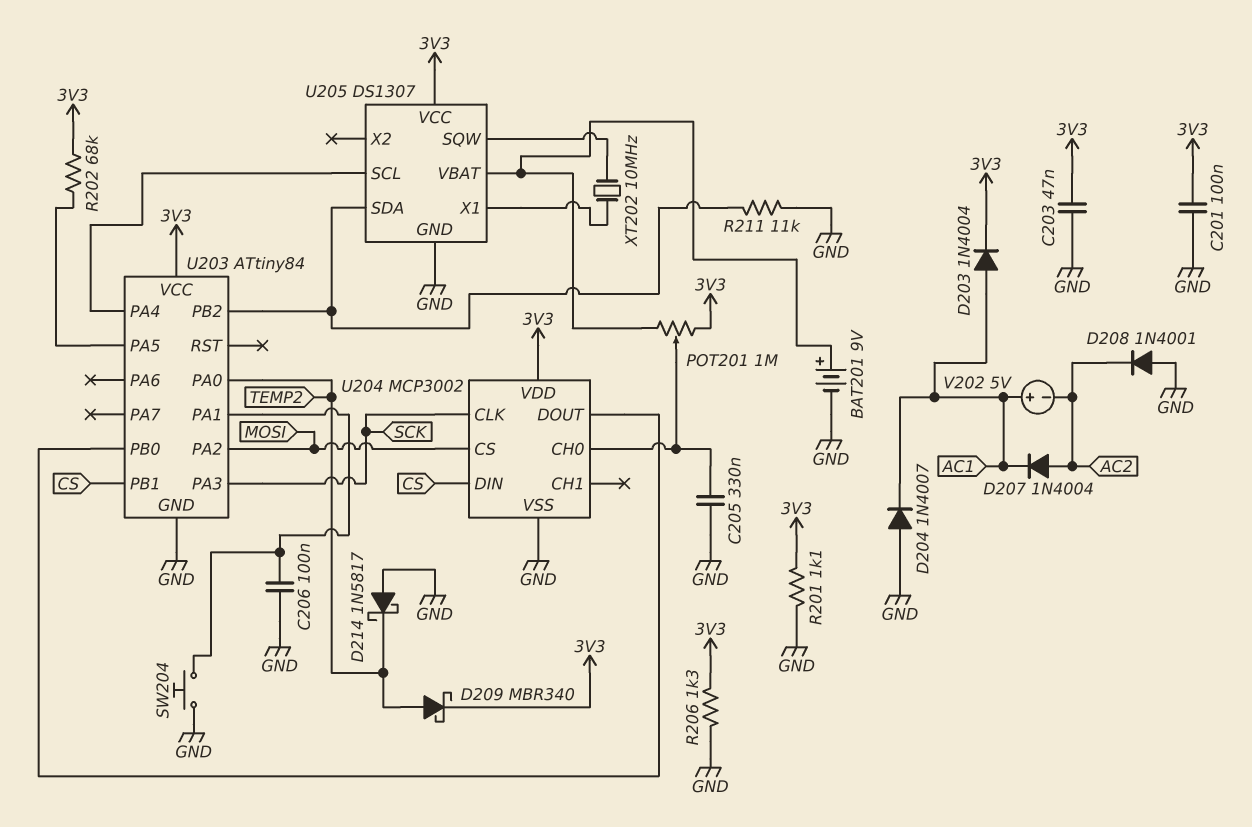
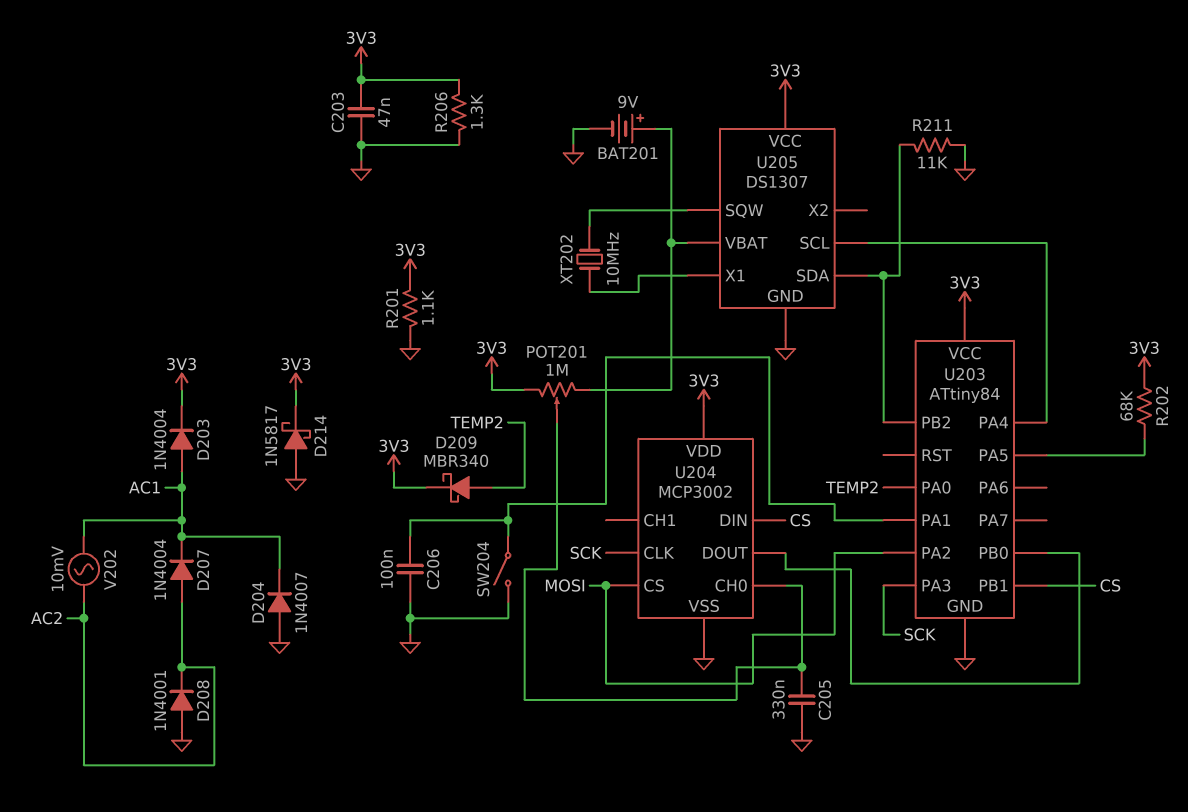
C201: 100nF (3V3, GND) -> none
D214: schottky 1N5817 (A GND, K TEMP2) -> schottky 1N5817 (A GND, K 3V3)
SW204: button (GND, U203/PA1) -> switch (GND, U203/PA1)
V202: 5V (plus AC1, minus AC2) -> AC 10mV (AC1, AC2)

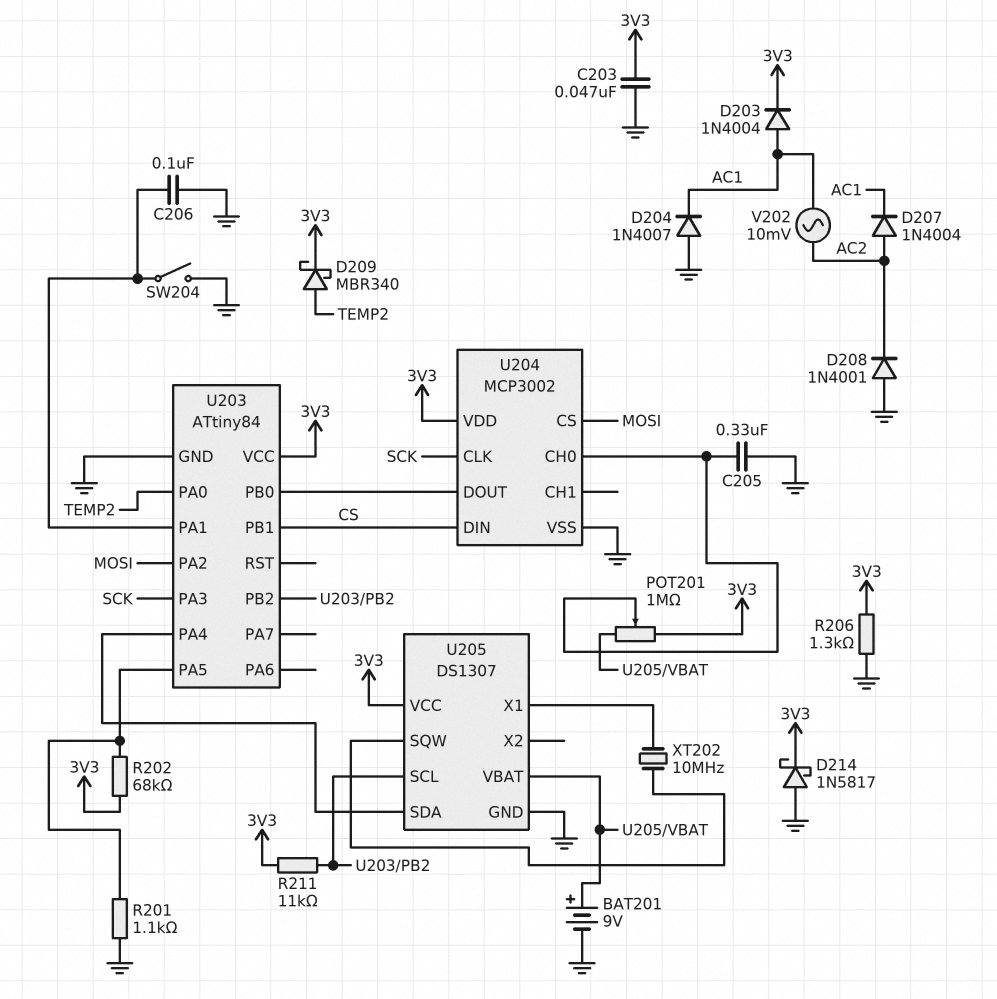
R201: 1.1k (3V3, GND) -> 1.1k (GND, U203/PA5)
R211: 11k (GND, U203/PB2) -> 11k (3V3, U203/PB2)
U205 pin SCL: U203/PA4 -> U203/PB2
U205 pin SDA: U203/PB2 -> U203/PA4

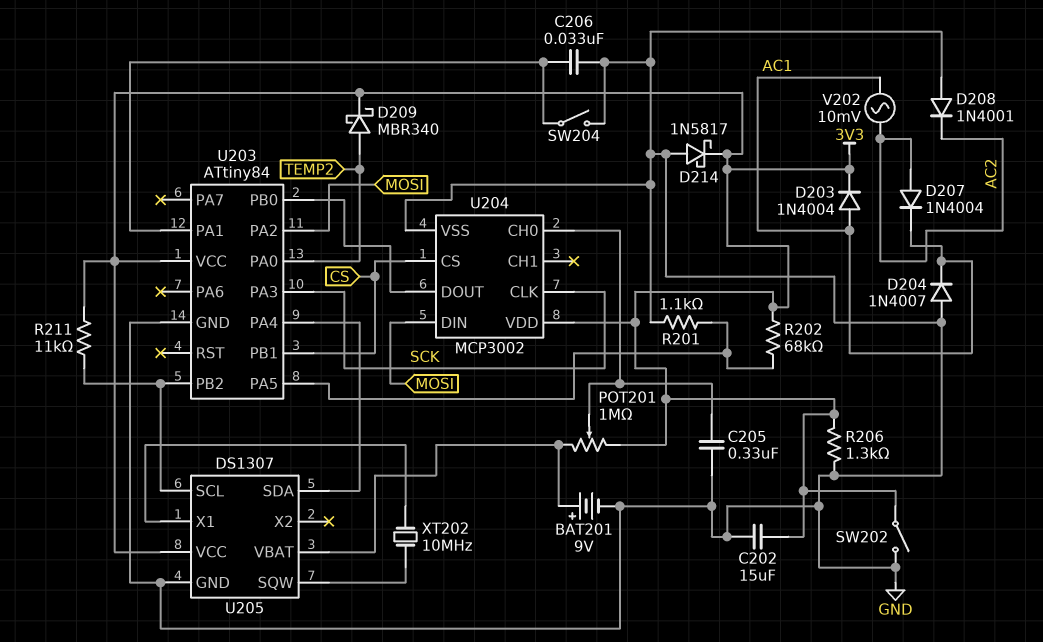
C202: none -> 15uF (3V3, GND)
C203: 47nF (3V3, GND) -> none
C206: 100nF (GND, U203/PA1) -> 33nF (GND, U203/PA1)
SW202: none -> switch (3V3, GND)
U204 pin CS: MOSI -> CS
U204 pin DIN: CS -> MOSI

